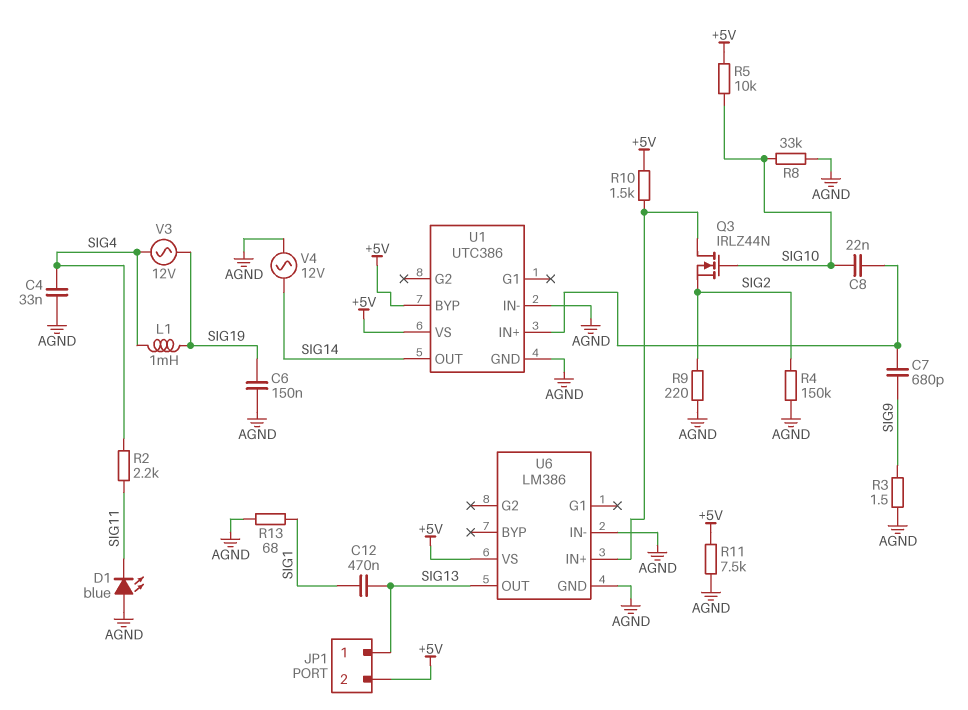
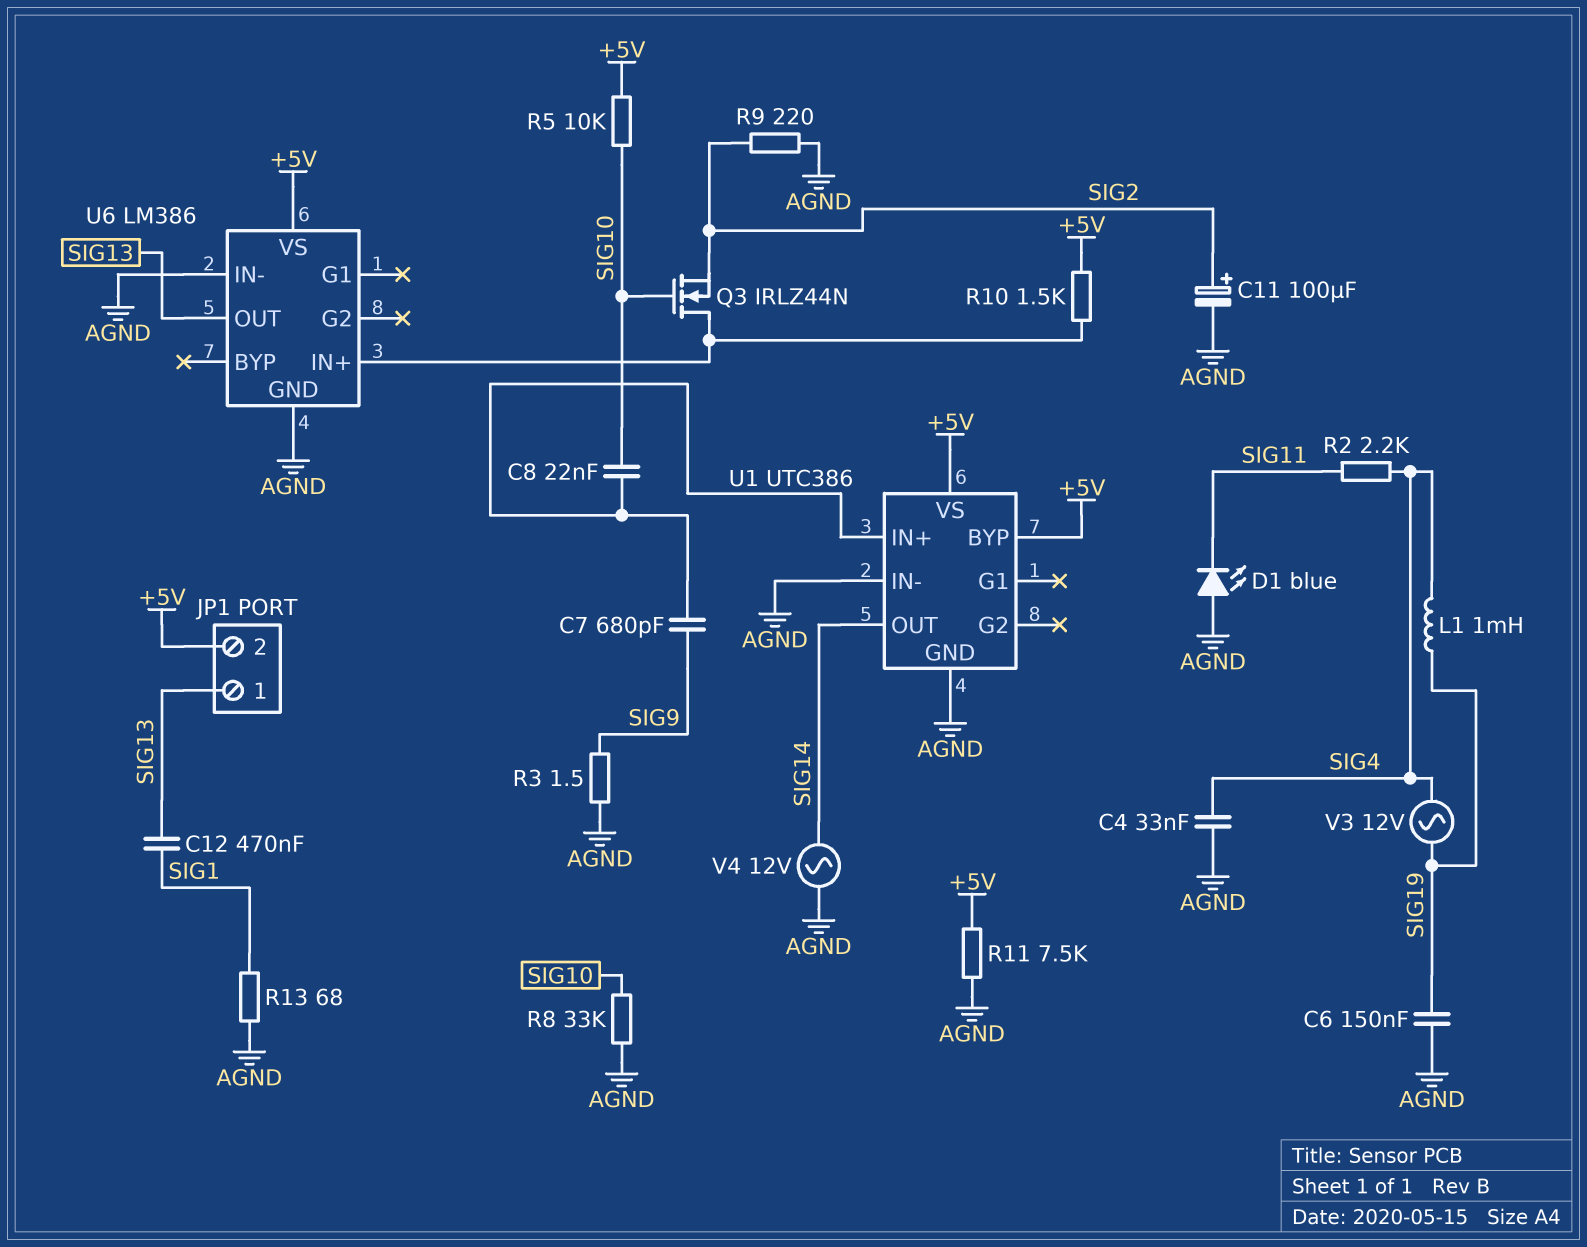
C11: none -> 100uF (plus SIG2, minus AGND)
R4: 150k (AGND, SIG2) -> none

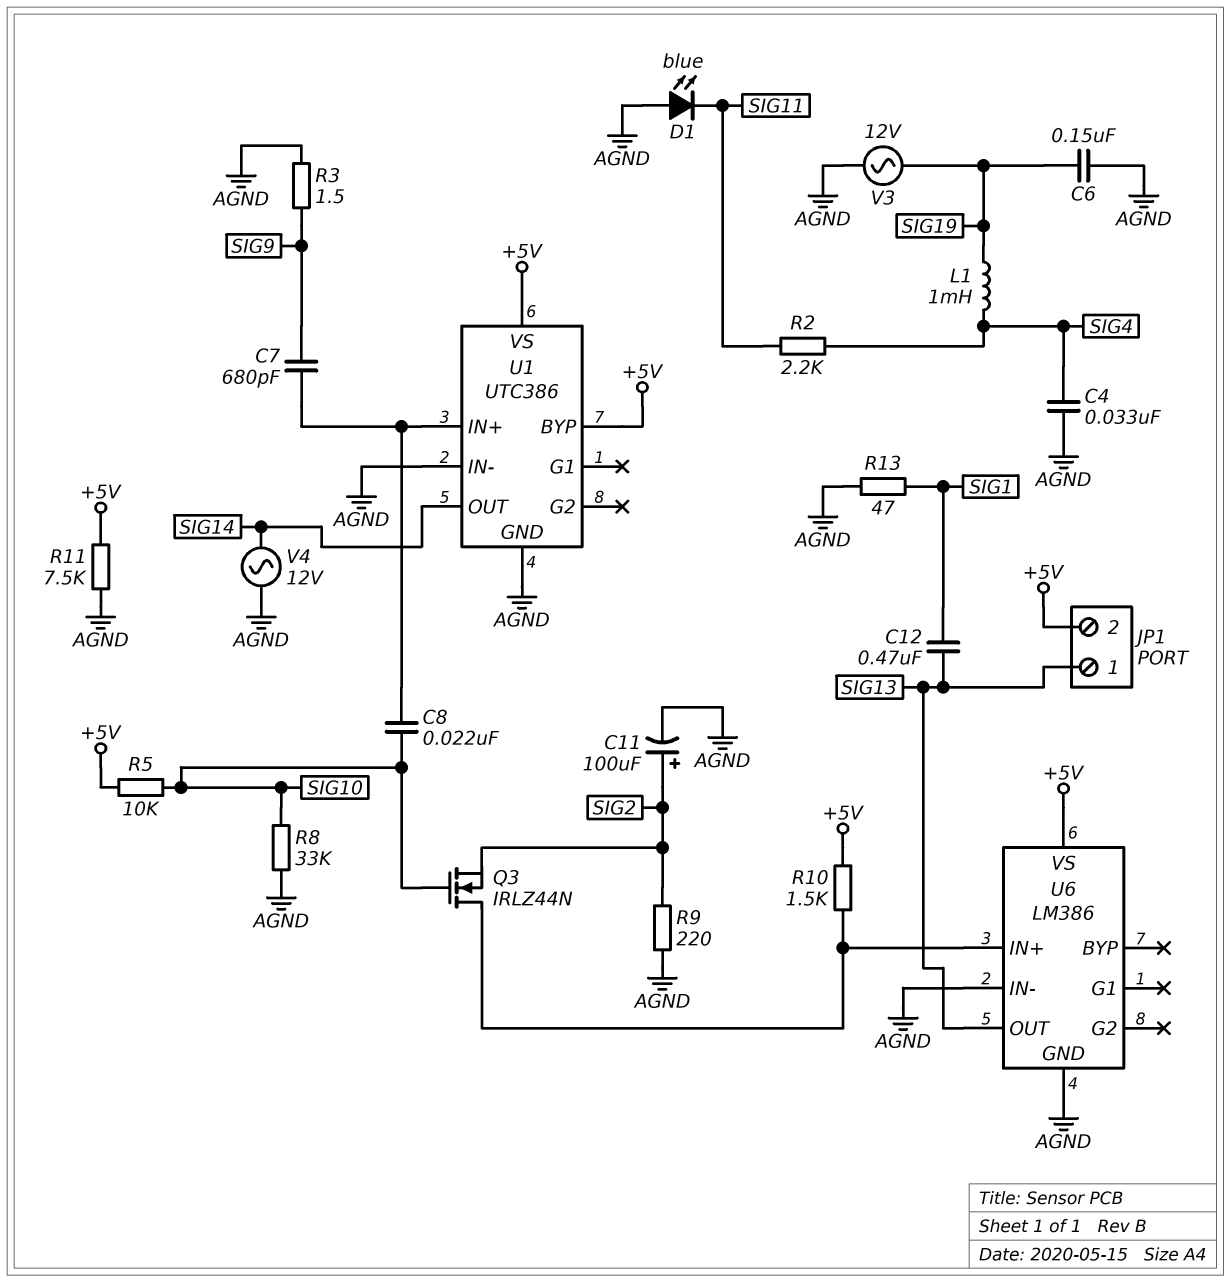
R13: 68 (AGND, SIG1) -> 47 (AGND, SIG1)
V3: AC 12V (SIG4, SIG19) -> AC 12V (AGND, SIG19)

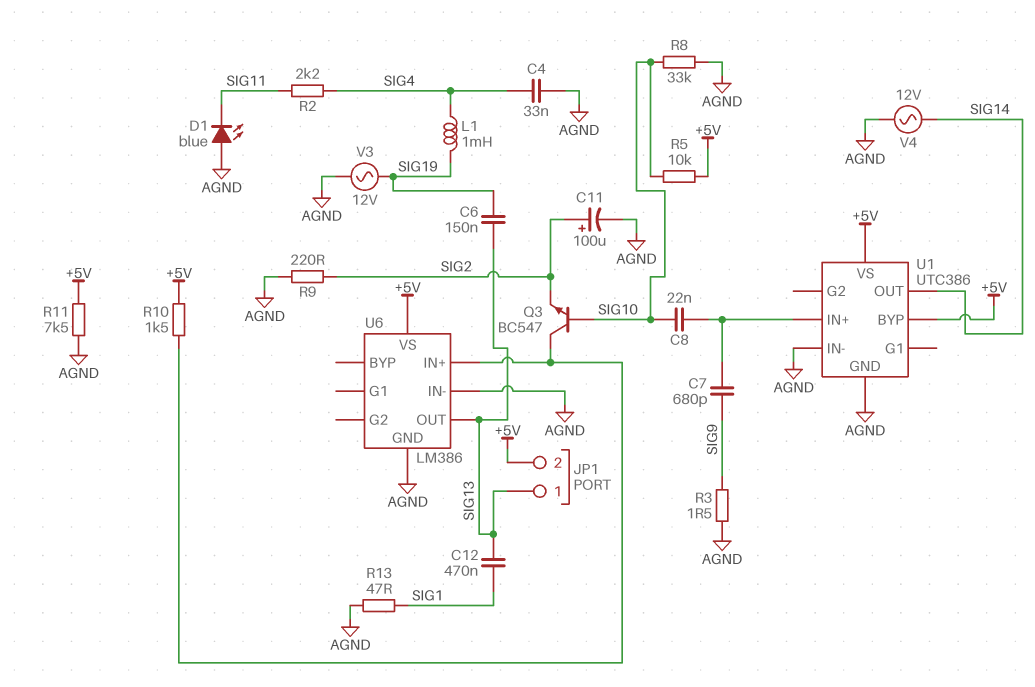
C6: 150nF (AGND, SIG19) -> 150nF (SIG13, SIG19)
Q3: NMOS IRLZ44N (G SIG10, D U6/IN+, S SIG2) -> NPN BC547 (B SIG10, C U6/IN+, E SIG2)

